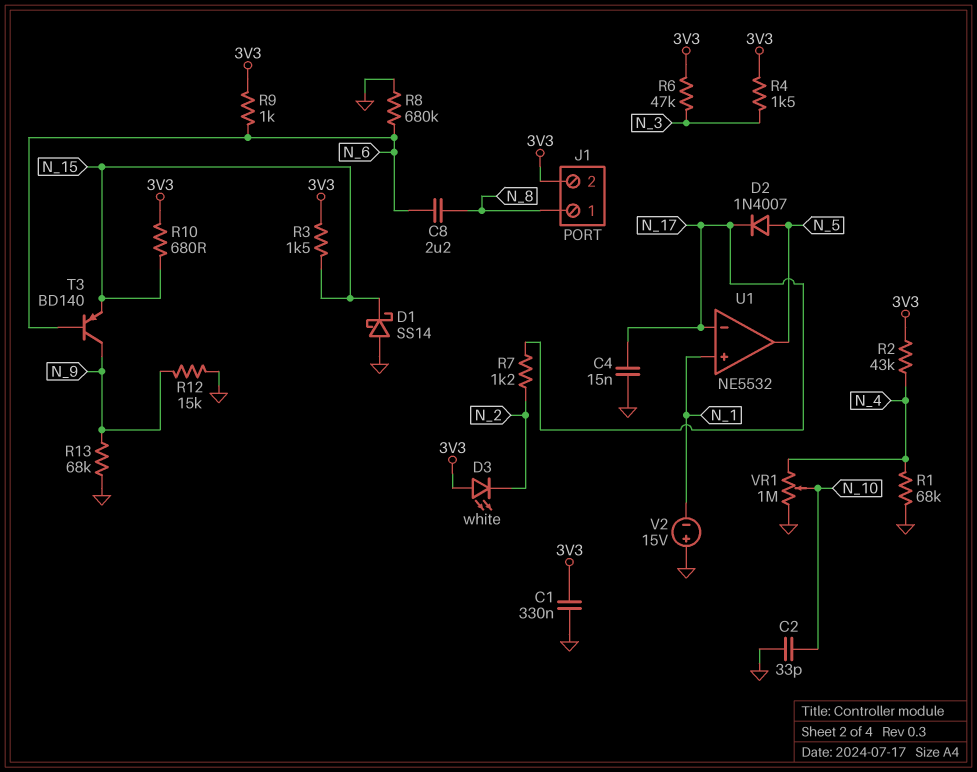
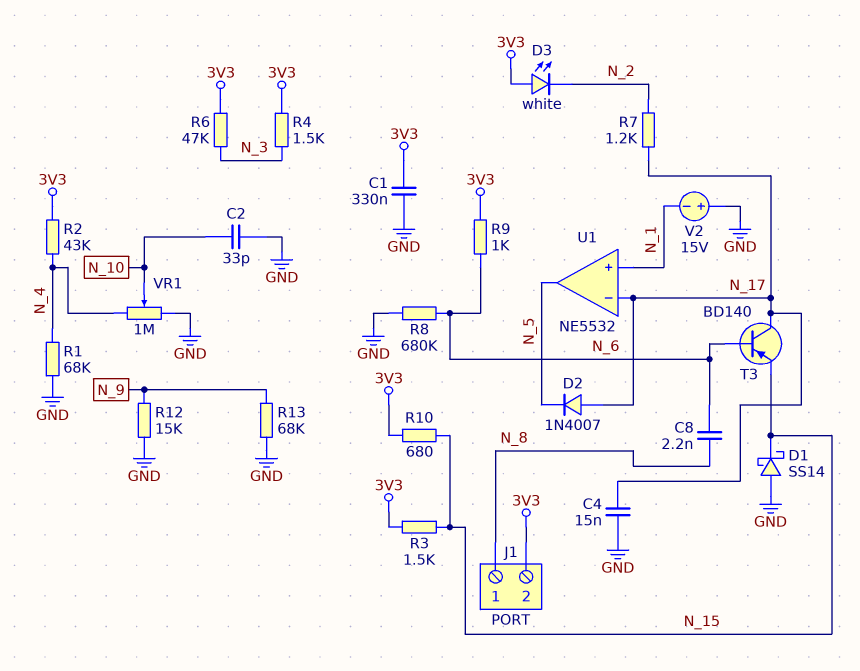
C8: 2.2uF (N_6, N_8) -> 2.2nF (N_6, N_8)
D2: diode 1N4007 (A N_5, K N_17) -> diode 1N4007 (A N_17, K N_5)
T3: PNP BD140 (B N_6, C N_9, E N_15) -> PNP BD140 (B N_6, C N_17, E N_15)

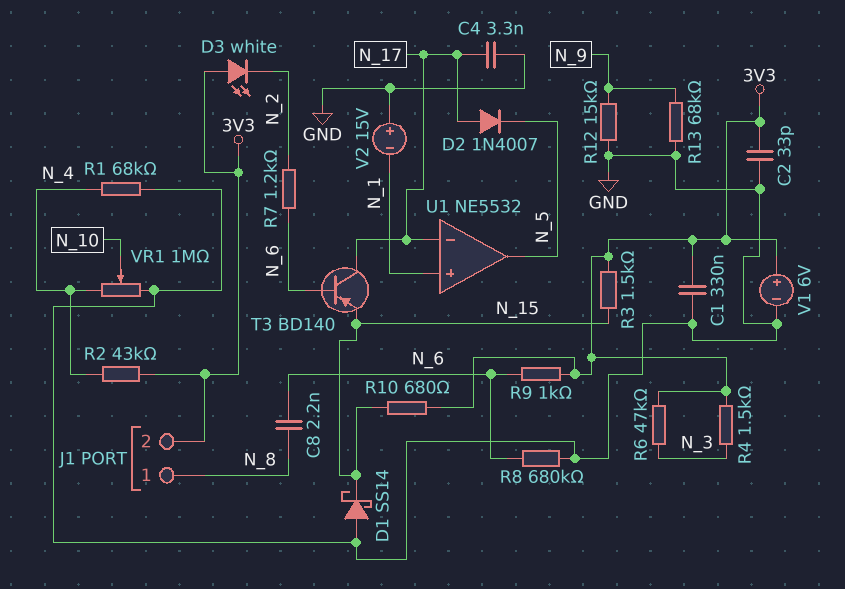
C2: 33pF (GND, N_10) -> 33pF (3V3, GND)
C4: 15nF (GND, N_17) -> 3.3nF (GND, N_17)
R7: 1.2k (N_2, N_17) -> 1.2k (N_2, N_6)
V1: none -> 6V (plus 3V3, minus GND)

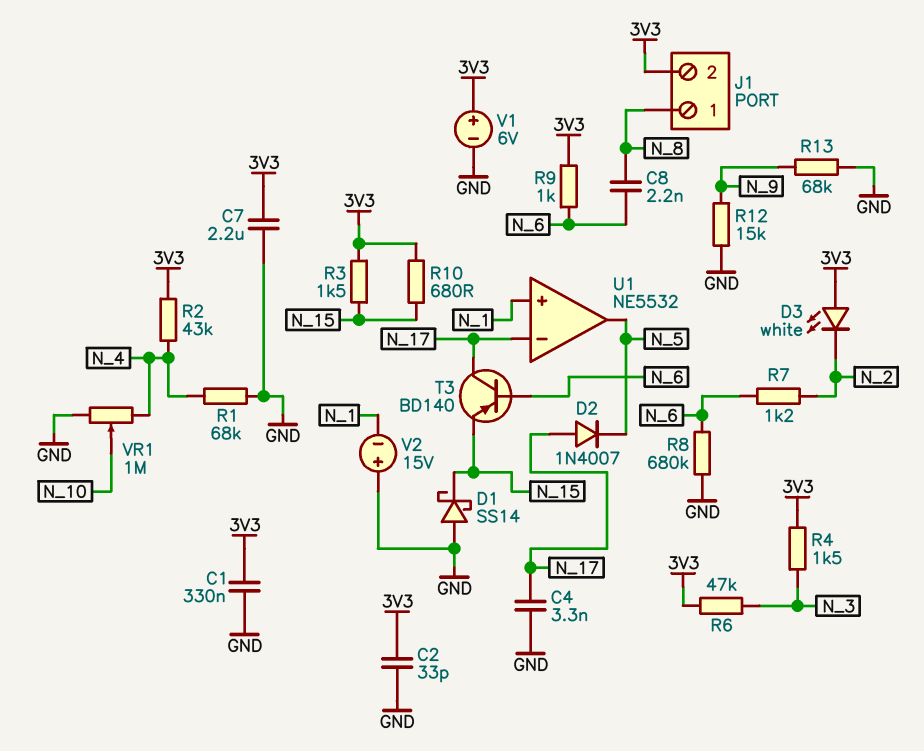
C7: none -> 2.2uF (3V3, GND)

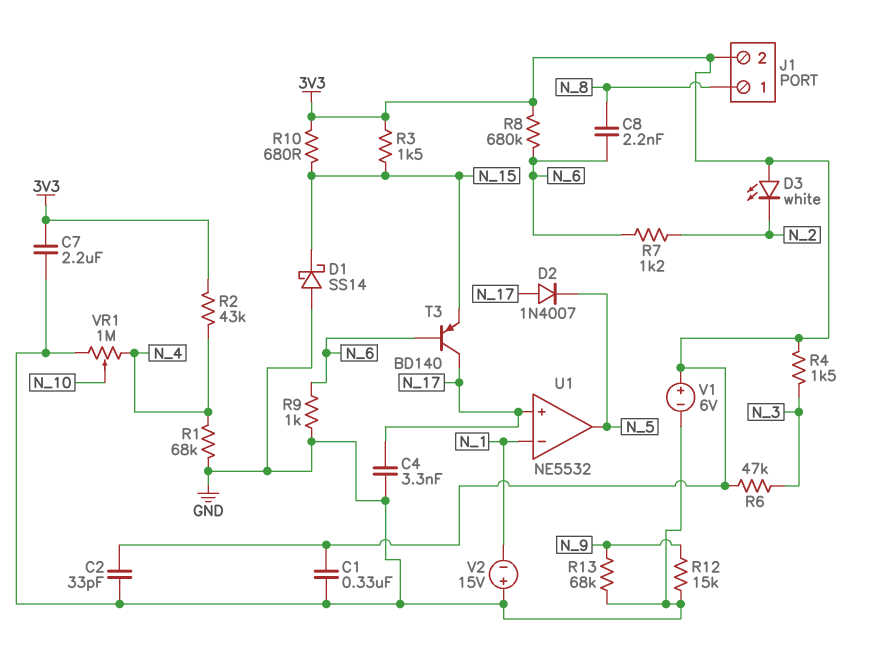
R8: 680k (GND, N_6) -> 680k (3V3, N_6)
R9: 1k (3V3, N_6) -> 1k (GND, N_6)
U1 pin in+: N_1 -> N_17
U1 pin in-: N_17 -> N_1

